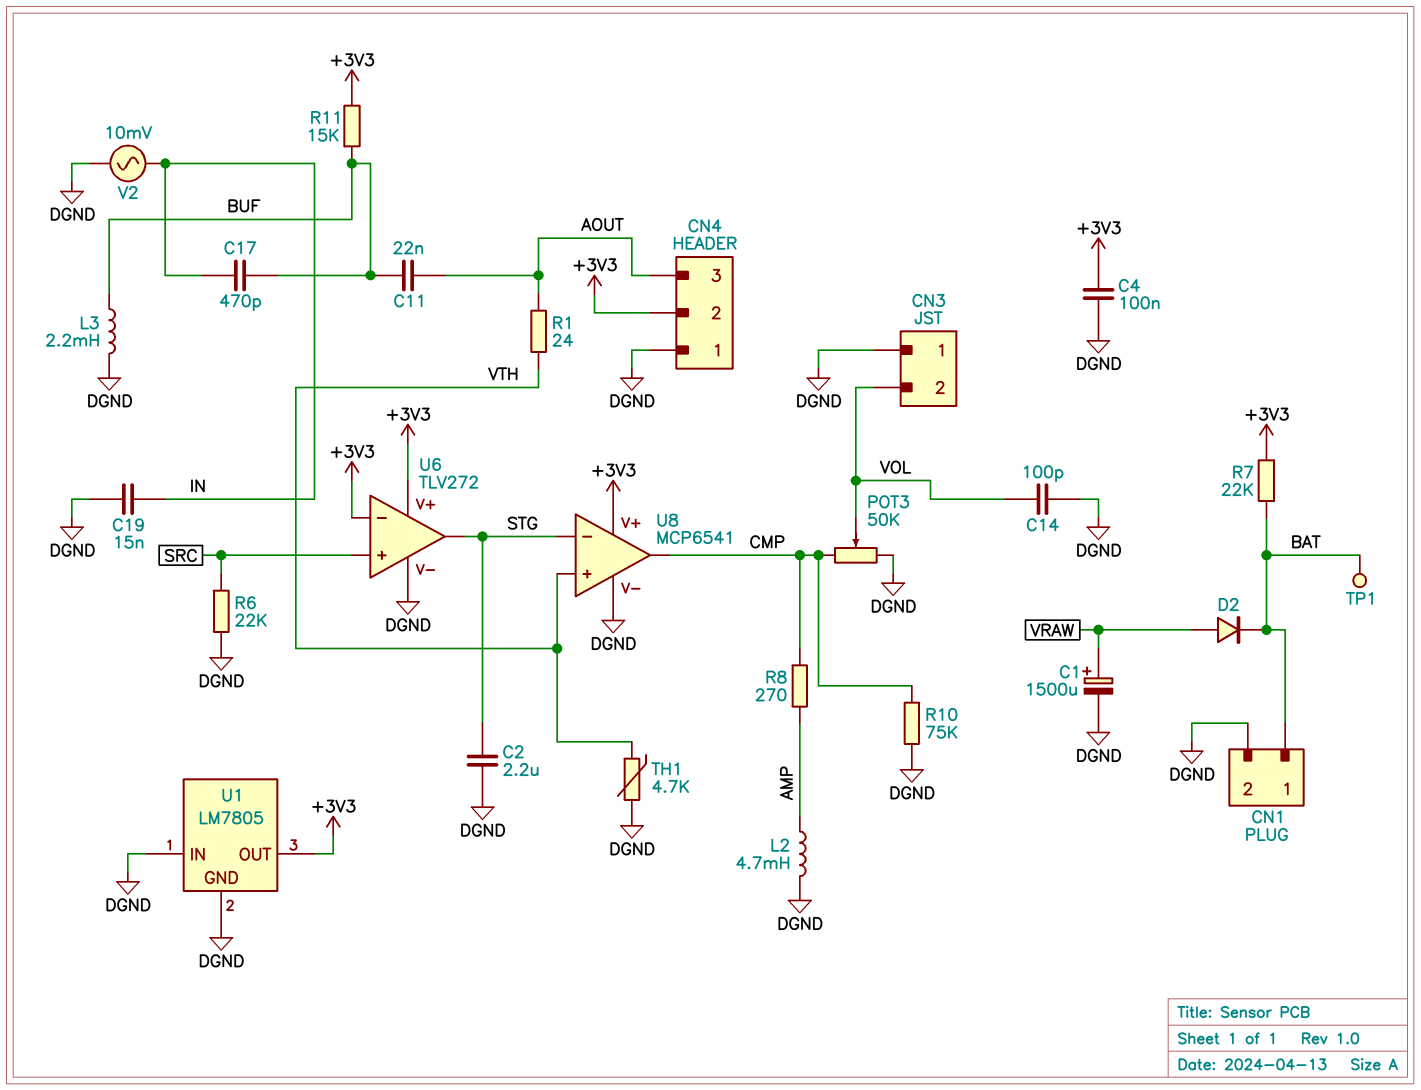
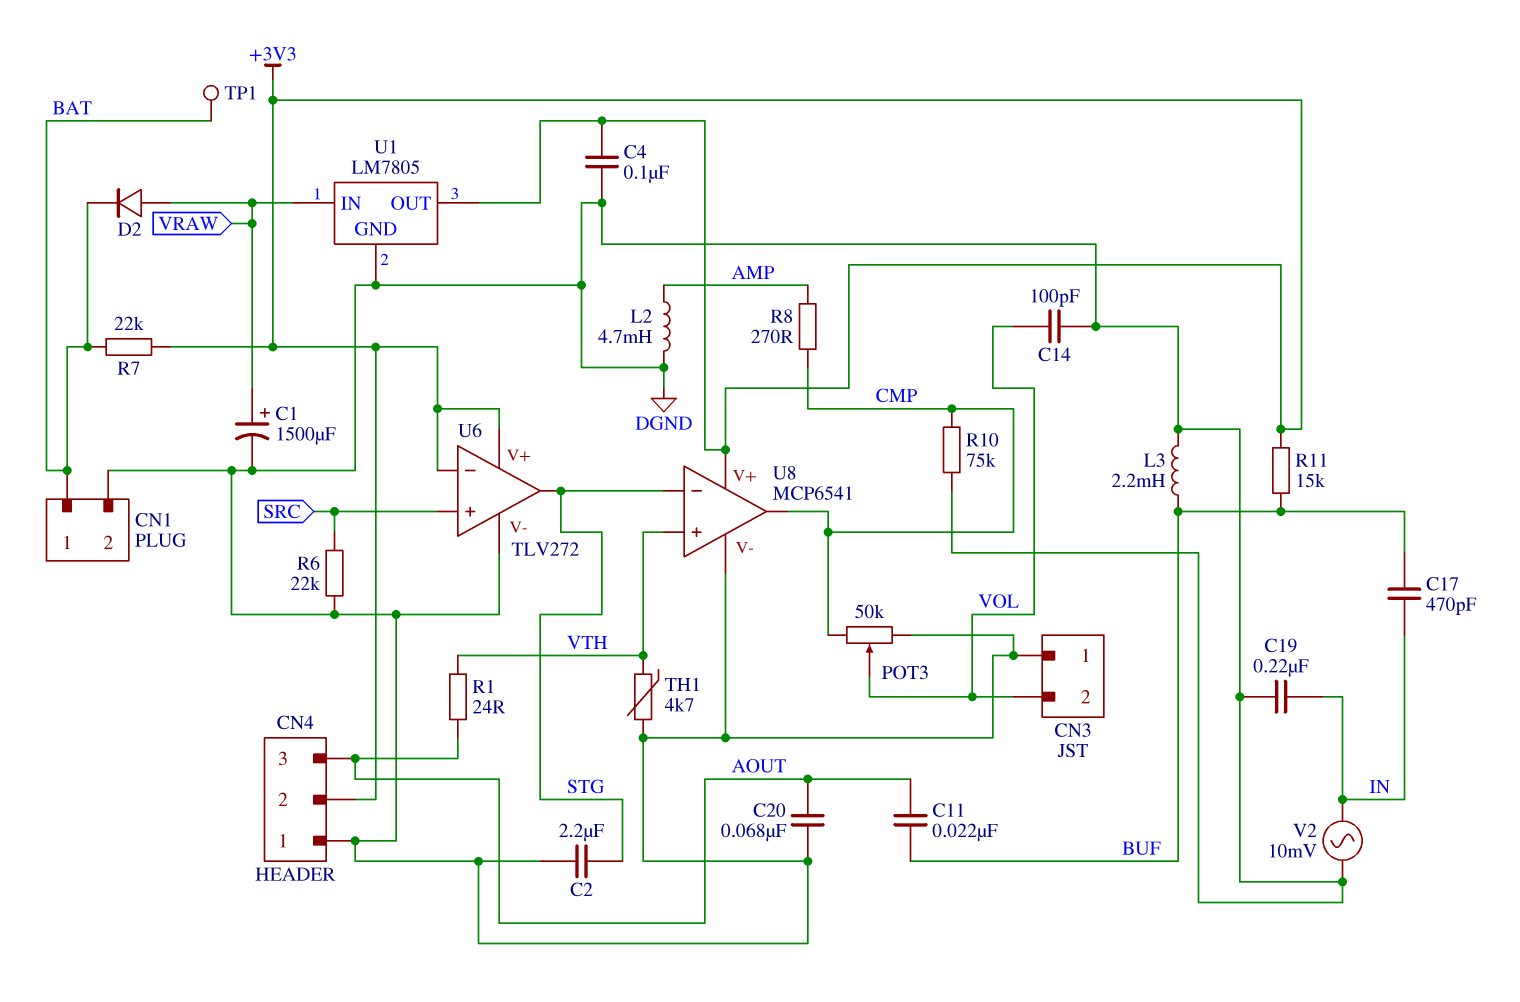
C19: 15nF (DGND, IN) -> 220nF (DGND, IN)
C20: none -> 68nF (AOUT, DGND)
U1 pin IN: DGND -> VRAW

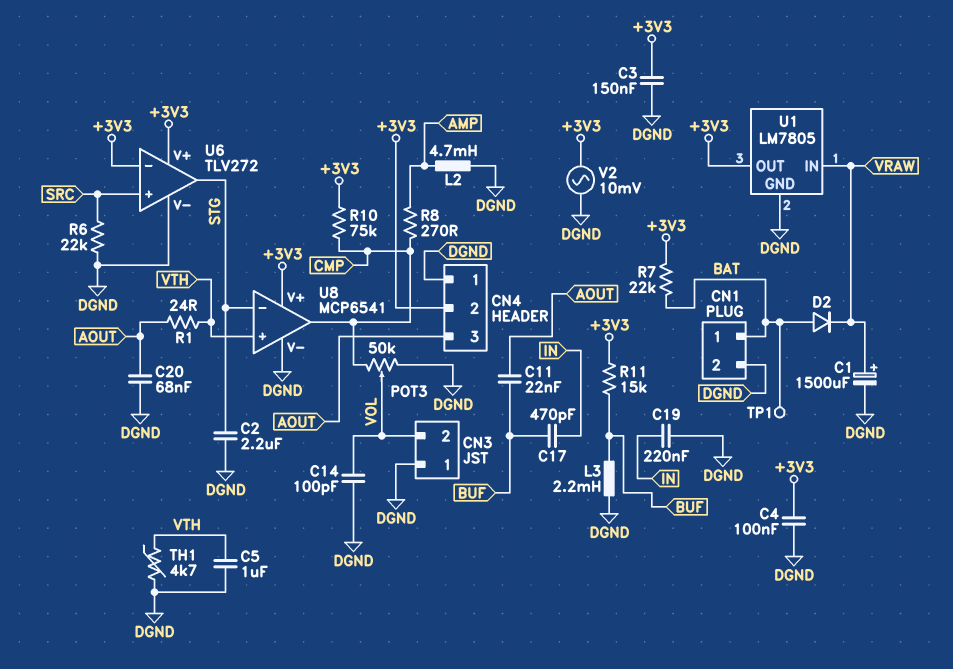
C3: none -> 150nF (+3V3, DGND)
C5: none -> 1uF (DGND, VTH)
D2: diode (A VRAW, K BAT) -> diode (A BAT, K VRAW)
R10: 75k (CMP, DGND) -> 75k (+3V3, CMP)
V2: AC 10mV (DGND, IN) -> AC 10mV (+3V3, DGND)

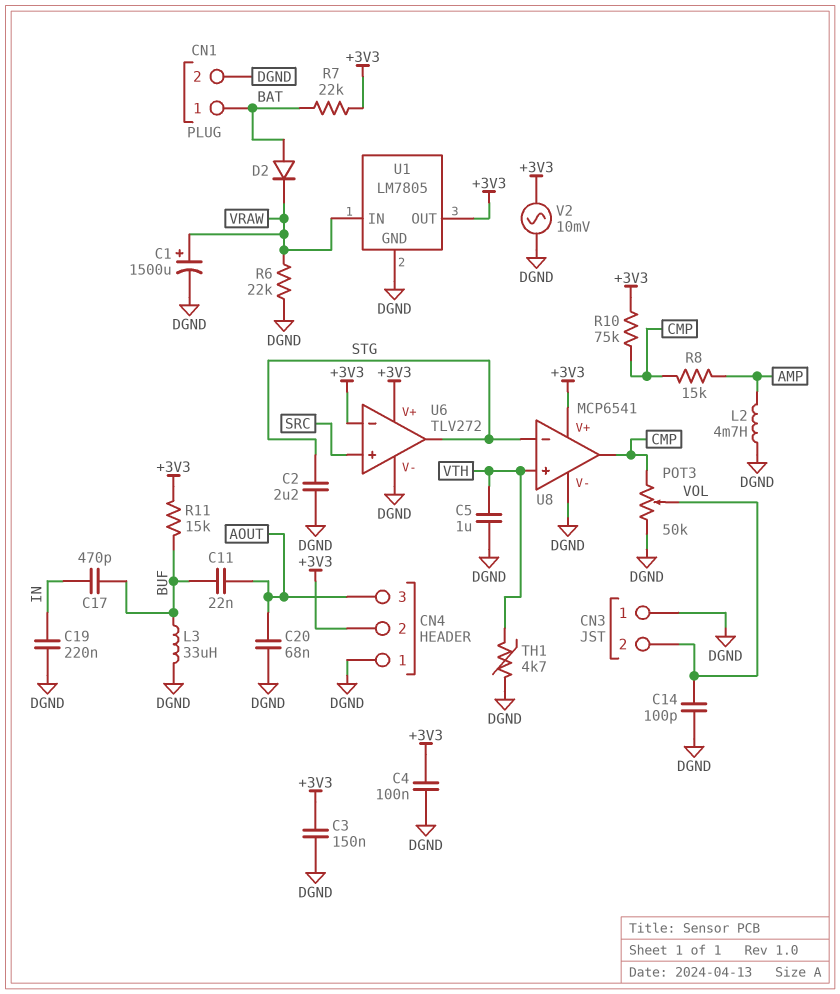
L3: 2.2mH (BUF, DGND) -> 33uH (BUF, DGND)
R1: 24 (AOUT, VTH) -> none
R6: 22k (DGND, SRC) -> 22k (DGND, VRAW)
R8: 270 (AMP, CMP) -> 15k (AMP, CMP)
TP1: test point (BAT) -> none

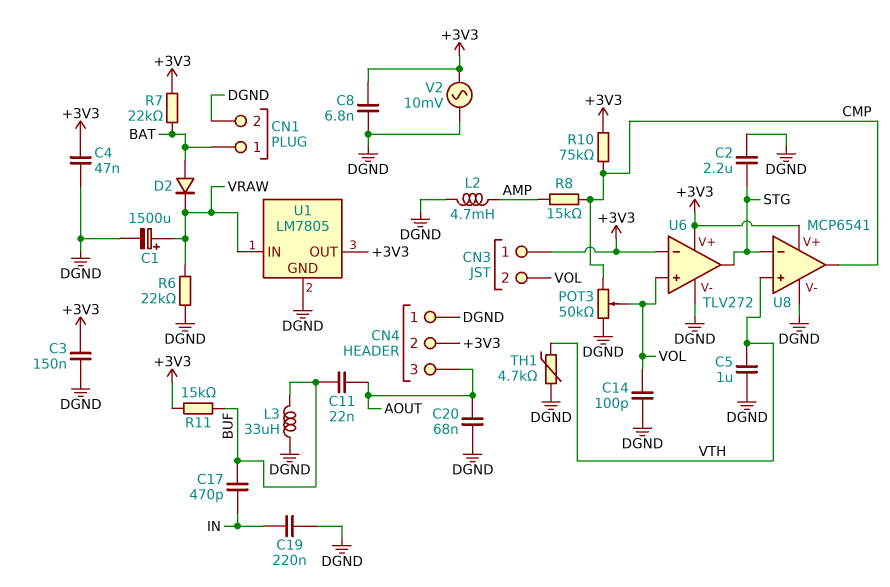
C4: 100nF (+3V3, DGND) -> 47nF (+3V3, DGND)
C8: none -> 6.8nF (+3V3, DGND)
CN3 pin 1: DGND -> +3V3
U6 pin in+: SRC -> VOL

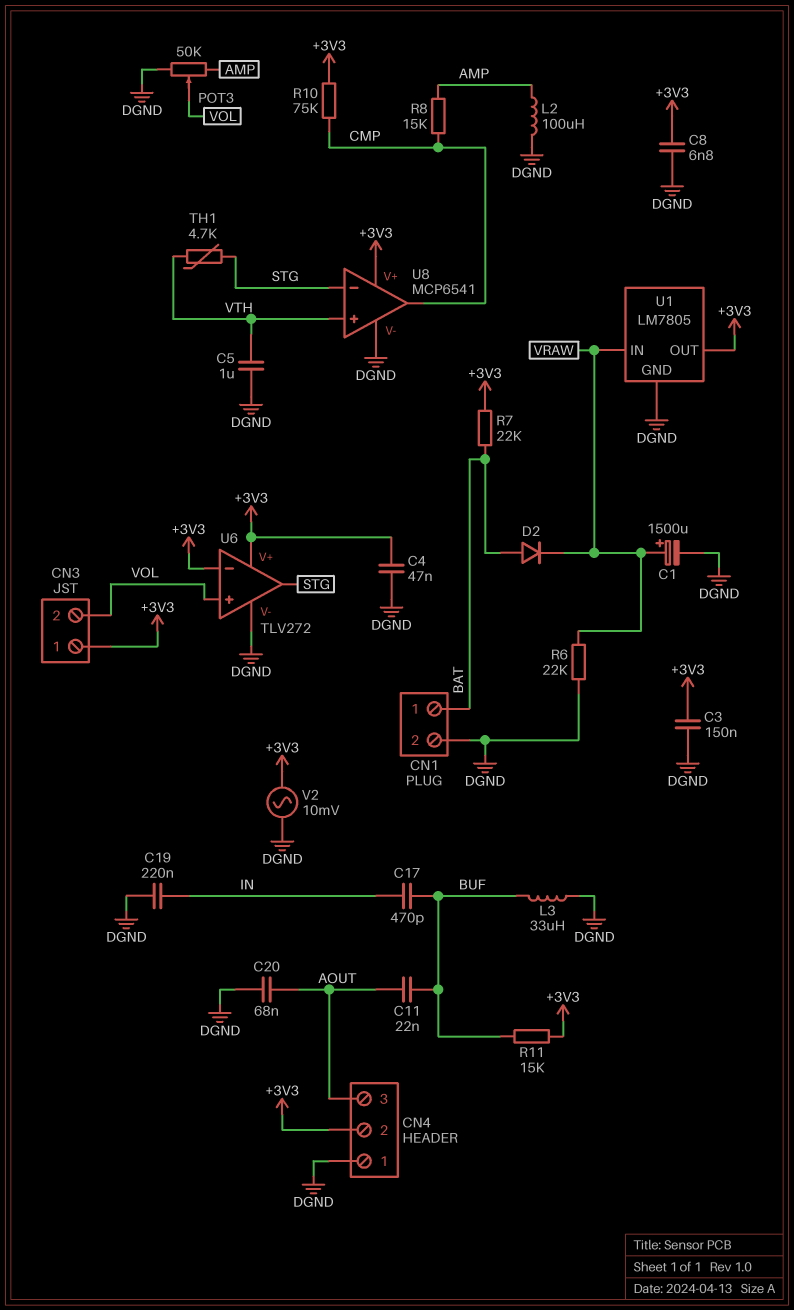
C2: 2.2uF (DGND, STG) -> none
C14: 100pF (DGND, VOL) -> none
L2: 4.7mH (AMP, DGND) -> 100uH (AMP, DGND)
POT3: 50k (CMP, DGND, wiper VOL) -> 50k (AMP, DGND, wiper VOL)
TH1: 4.7k (DGND, VTH) -> 4.7k (STG, VTH)

